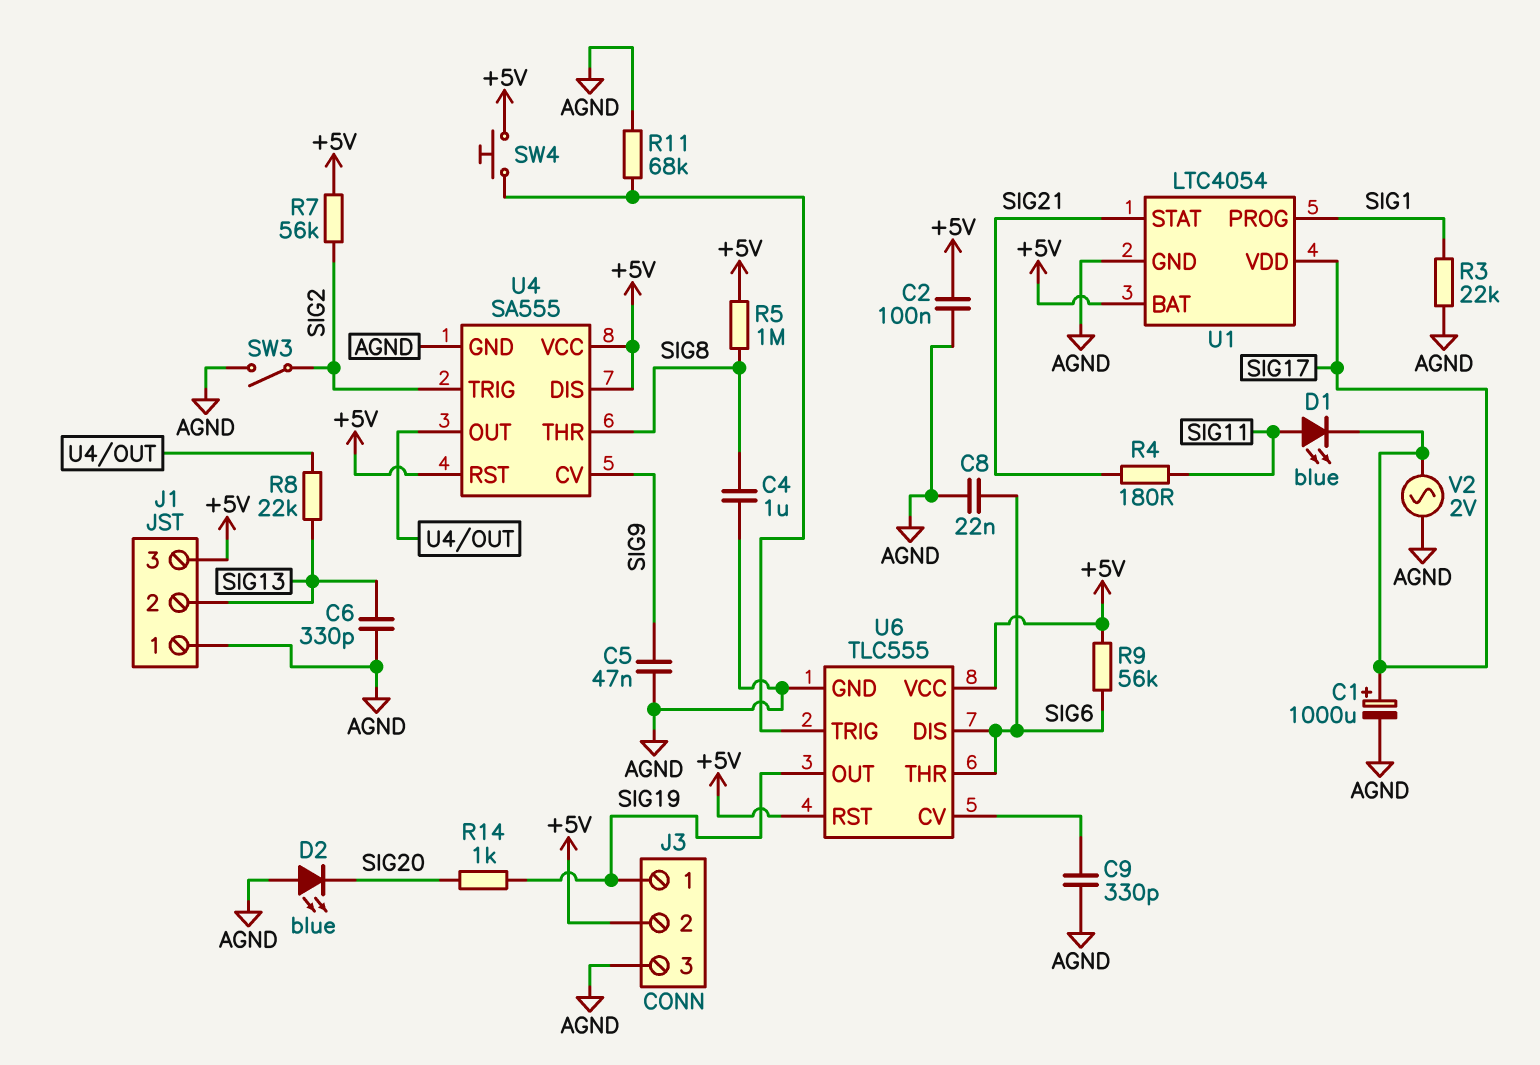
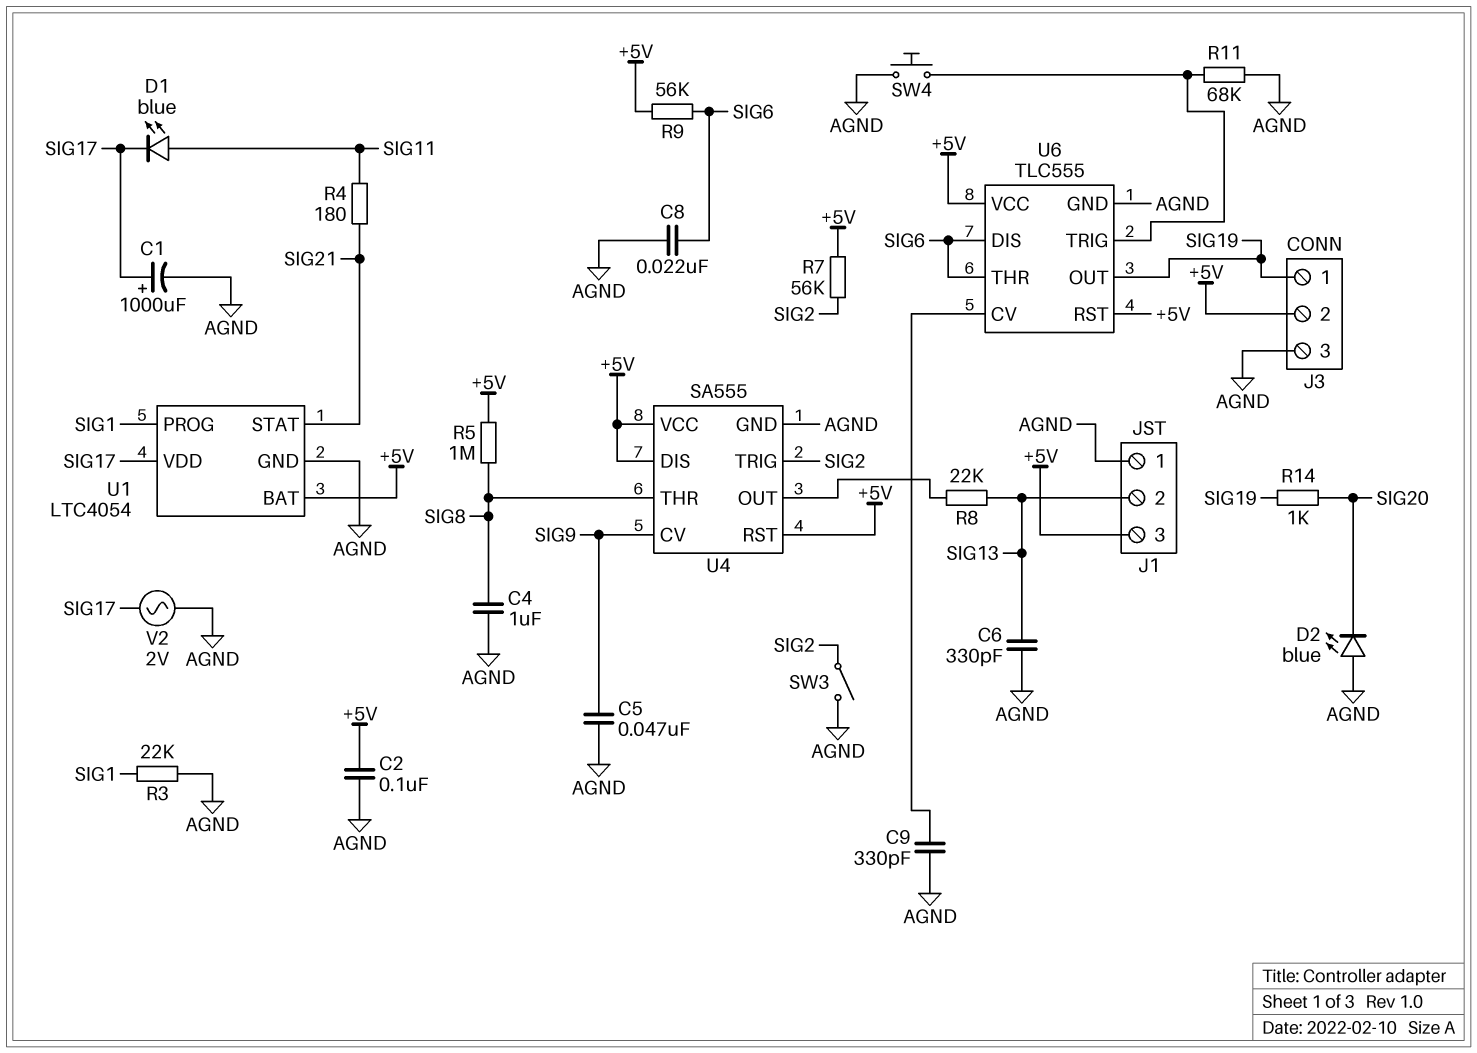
SW4: button (+5V, U6/TRIG) -> button (AGND, U6/TRIG)

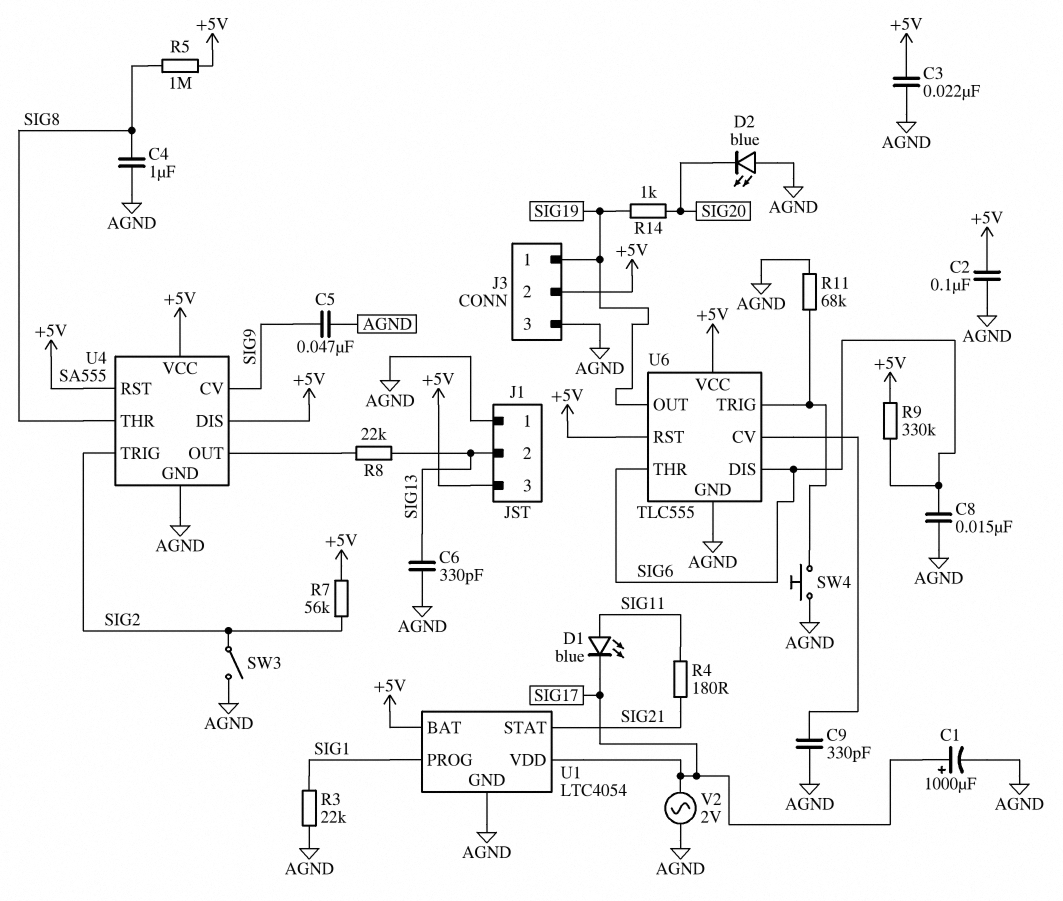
C3: none -> 22nF (+5V, AGND)
C8: 22nF (AGND, SIG6) -> 15nF (AGND, SIG6)
R9: 56k (+5V, SIG6) -> 330k (+5V, SIG6)

